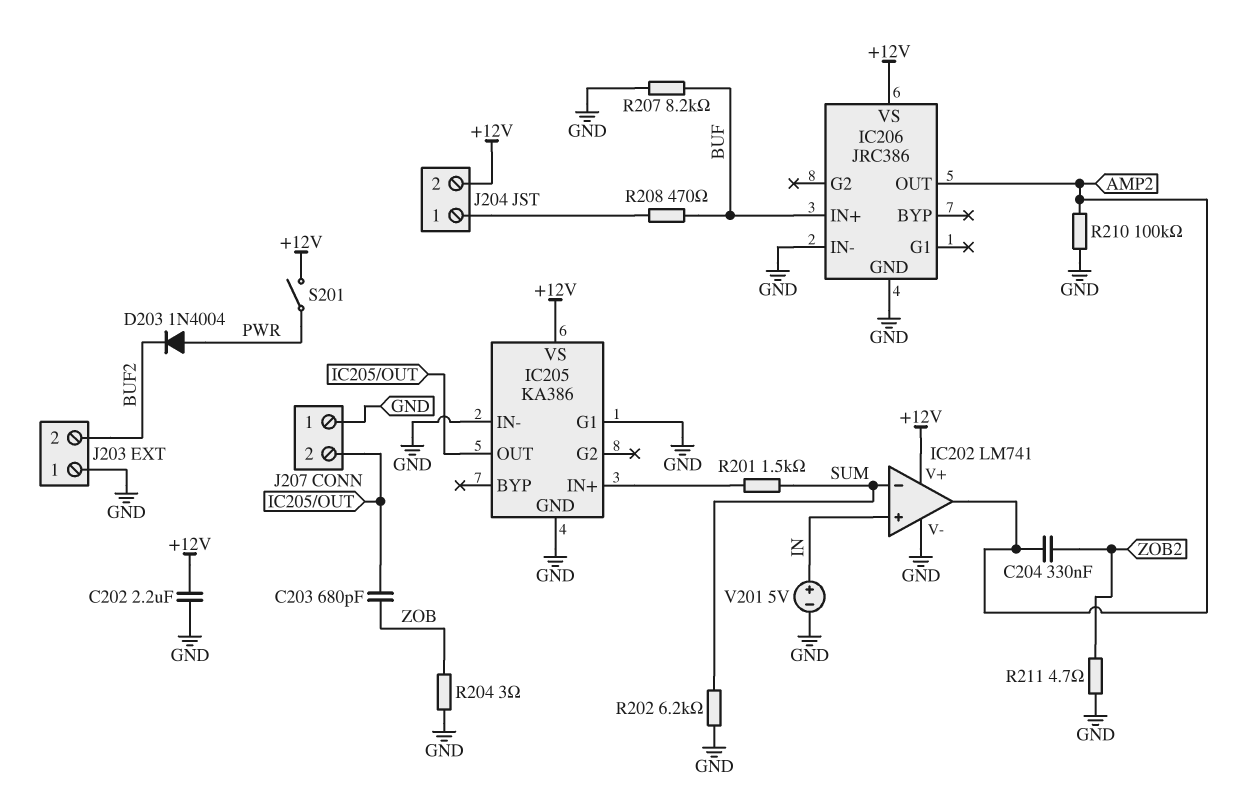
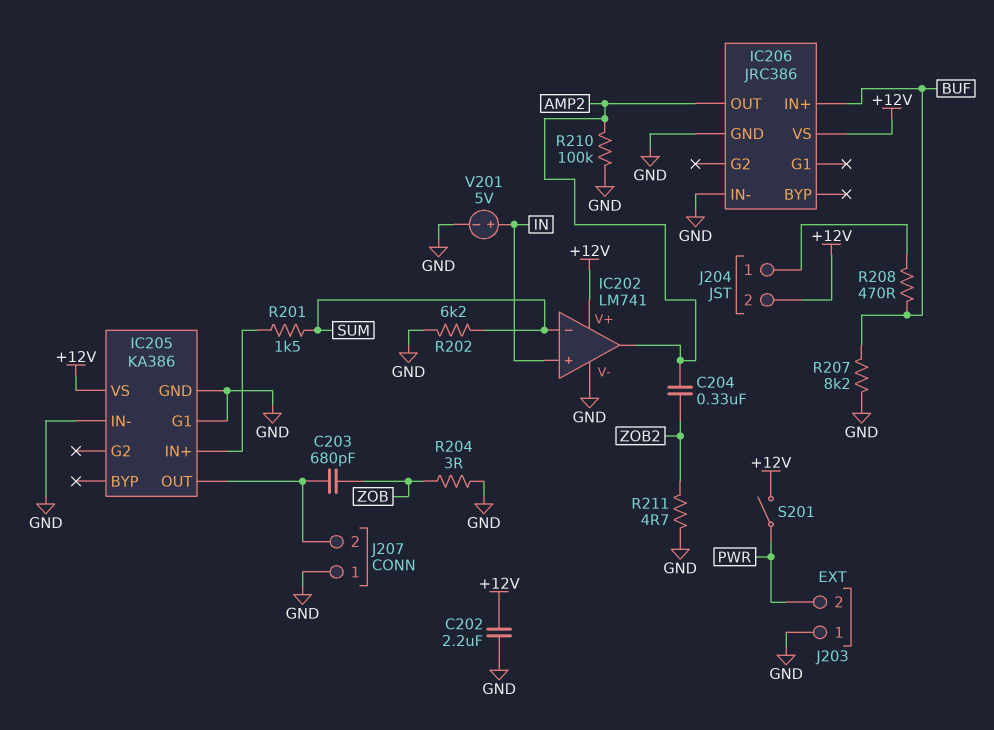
D203: diode 1N4004 (A PWR, K BUF2) -> none
J203 pin 2: BUF2 -> PWR

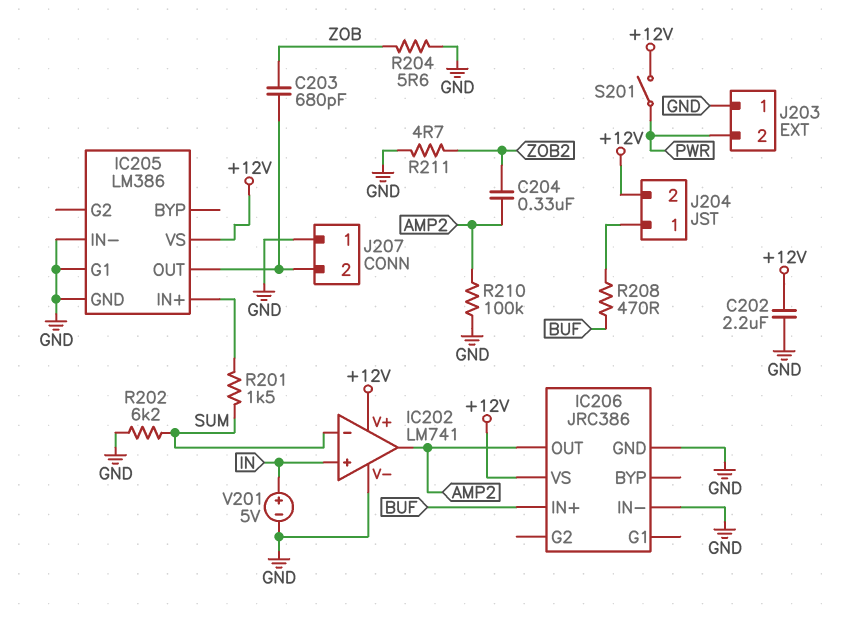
IC205: KA386 -> LM386
R204: 3 (GND, ZOB) -> 5.6 (GND, ZOB)
R207: 8.2k (BUF, GND) -> none

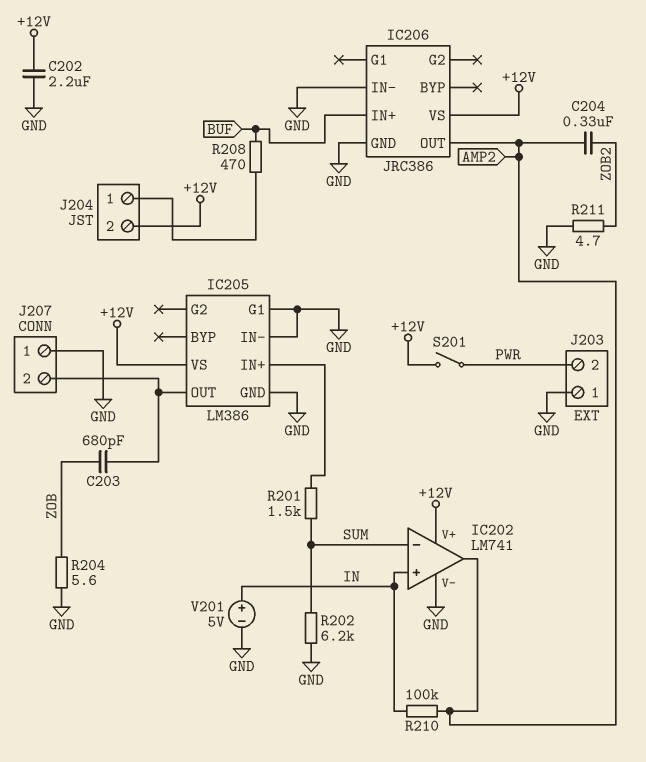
R210: 100k (AMP2, GND) -> 100k (AMP2, IN)

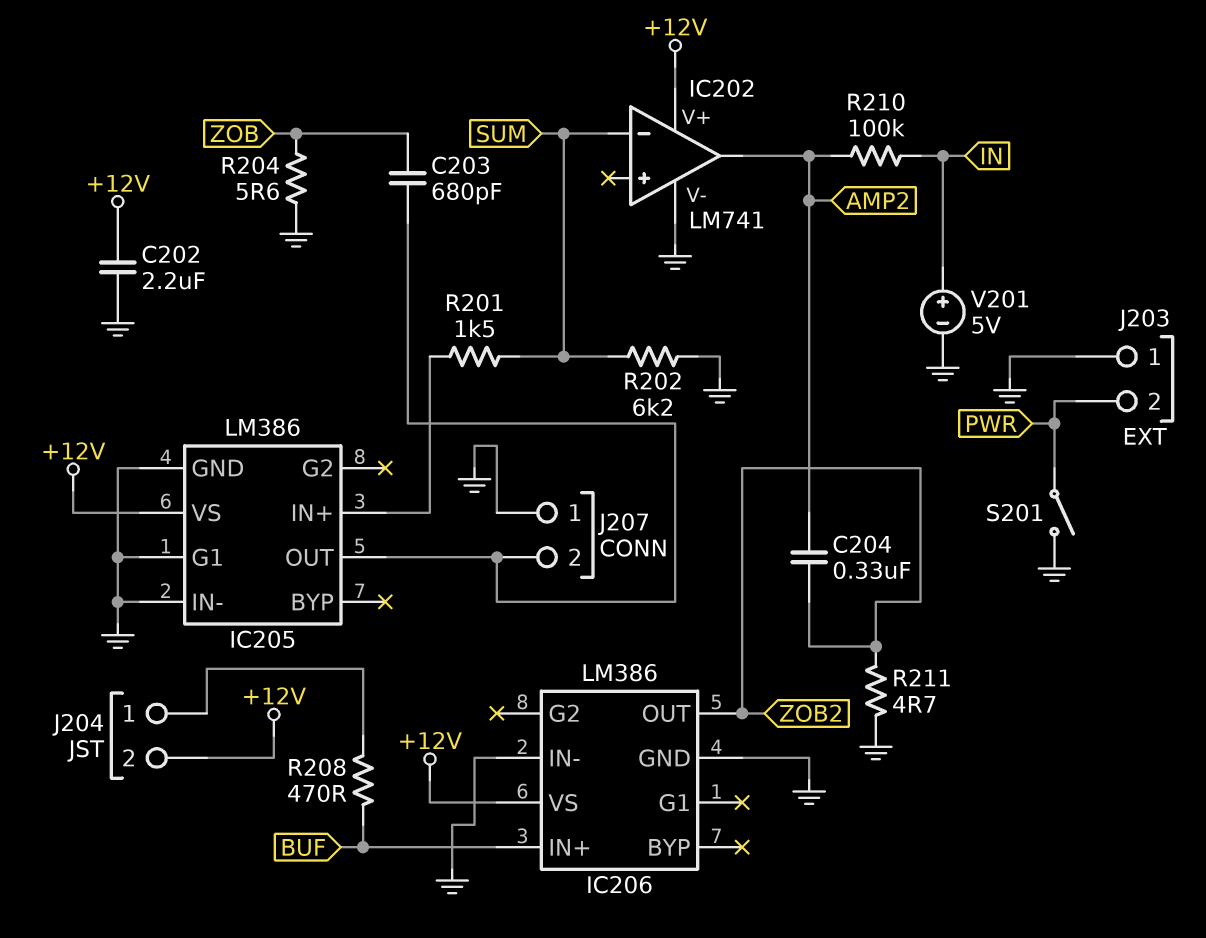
IC202 pin in+: IN -> none
IC206: JRC386 -> LM386
IC206 pin OUT: AMP2 -> ZOB2
S201: switch (+12V, PWR) -> switch (GND, PWR)

